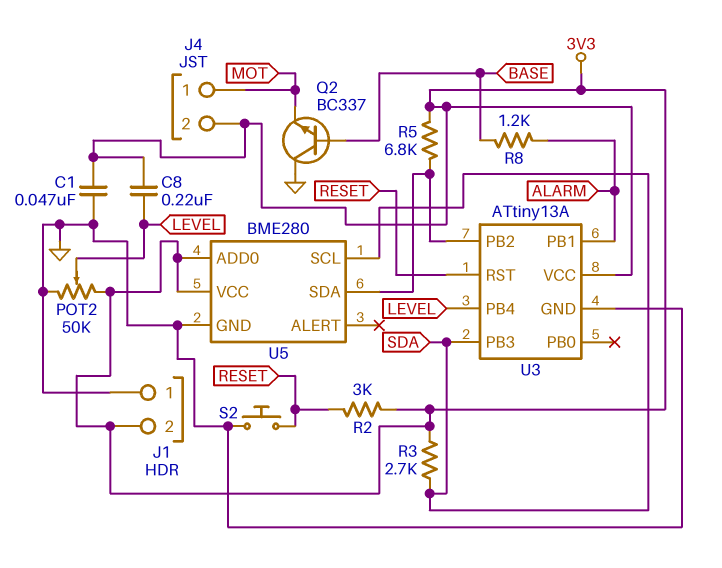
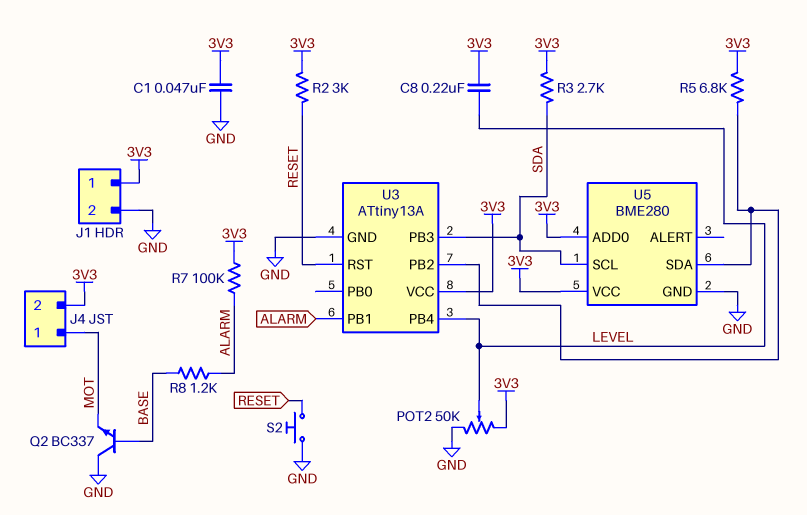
J1 pin 1: GND -> 3V3
J1 pin 2: 3V3 -> GND
R7: none -> 100k (3V3, ALARM)

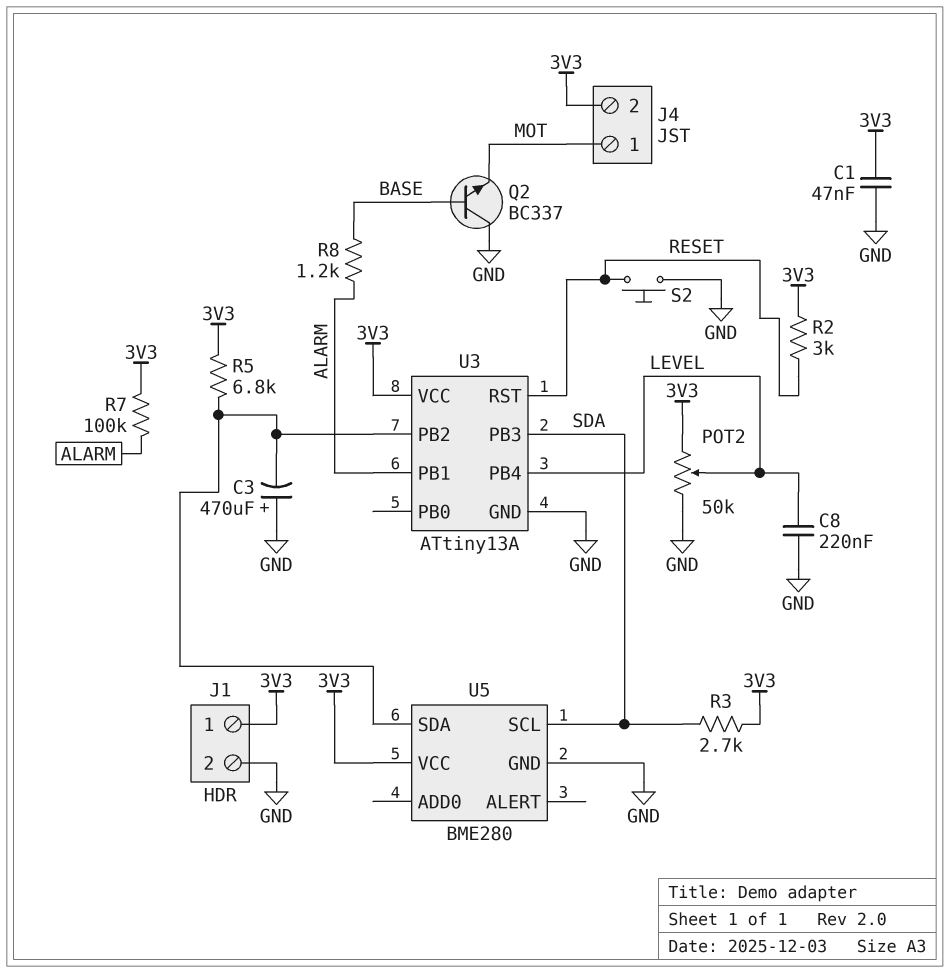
C3: none -> 470uF (plus GND, minus U3/PB2)
C8: 220nF (3V3, LEVEL) -> 220nF (GND, LEVEL)
U5 pin ADD0: 3V3 -> none

